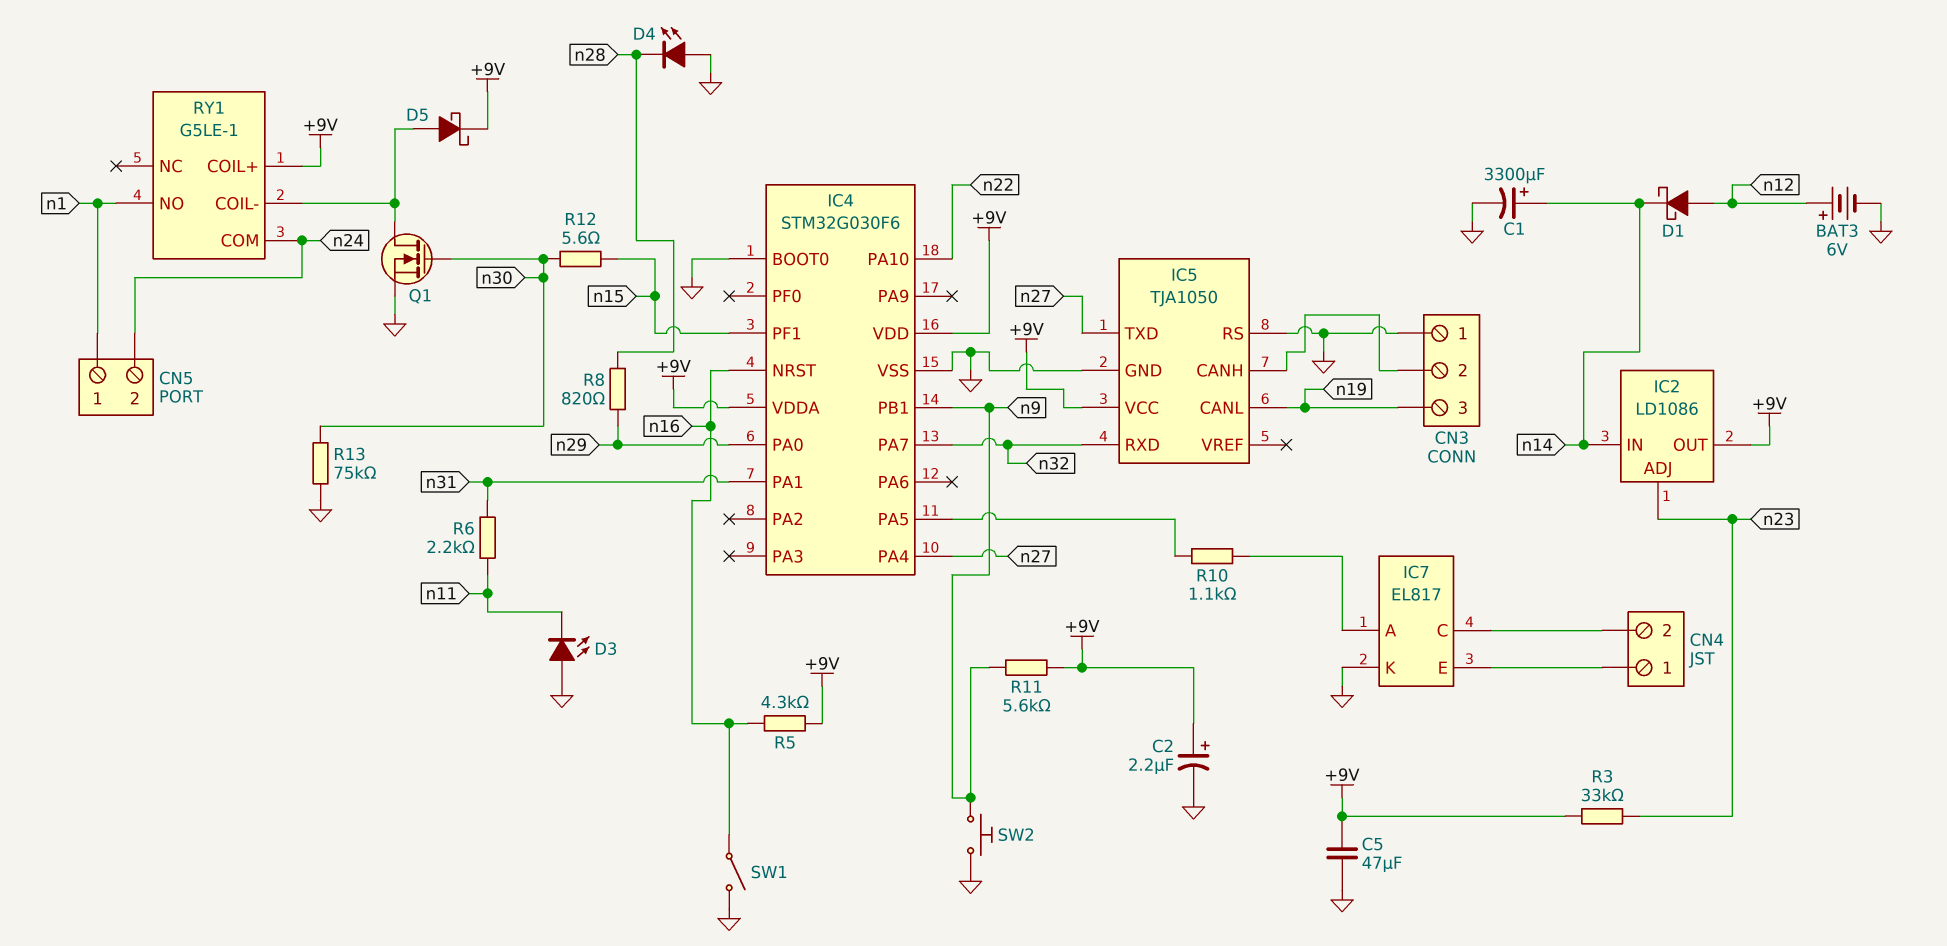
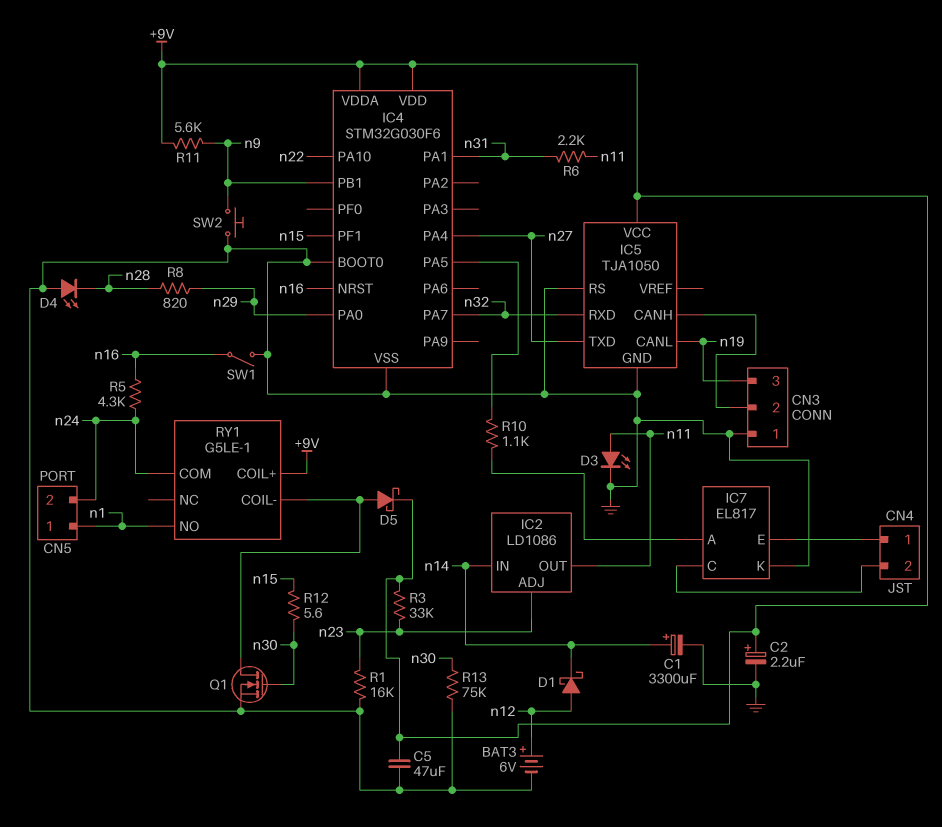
D3: LED (A GND, K n11) -> LED (A n11, K GND)
IC2 pin OUT: +9V -> n11
R1: none -> 16k (GND, n23)
R5: 4.3k (+9V, n16) -> 4.3k (n16, n24)

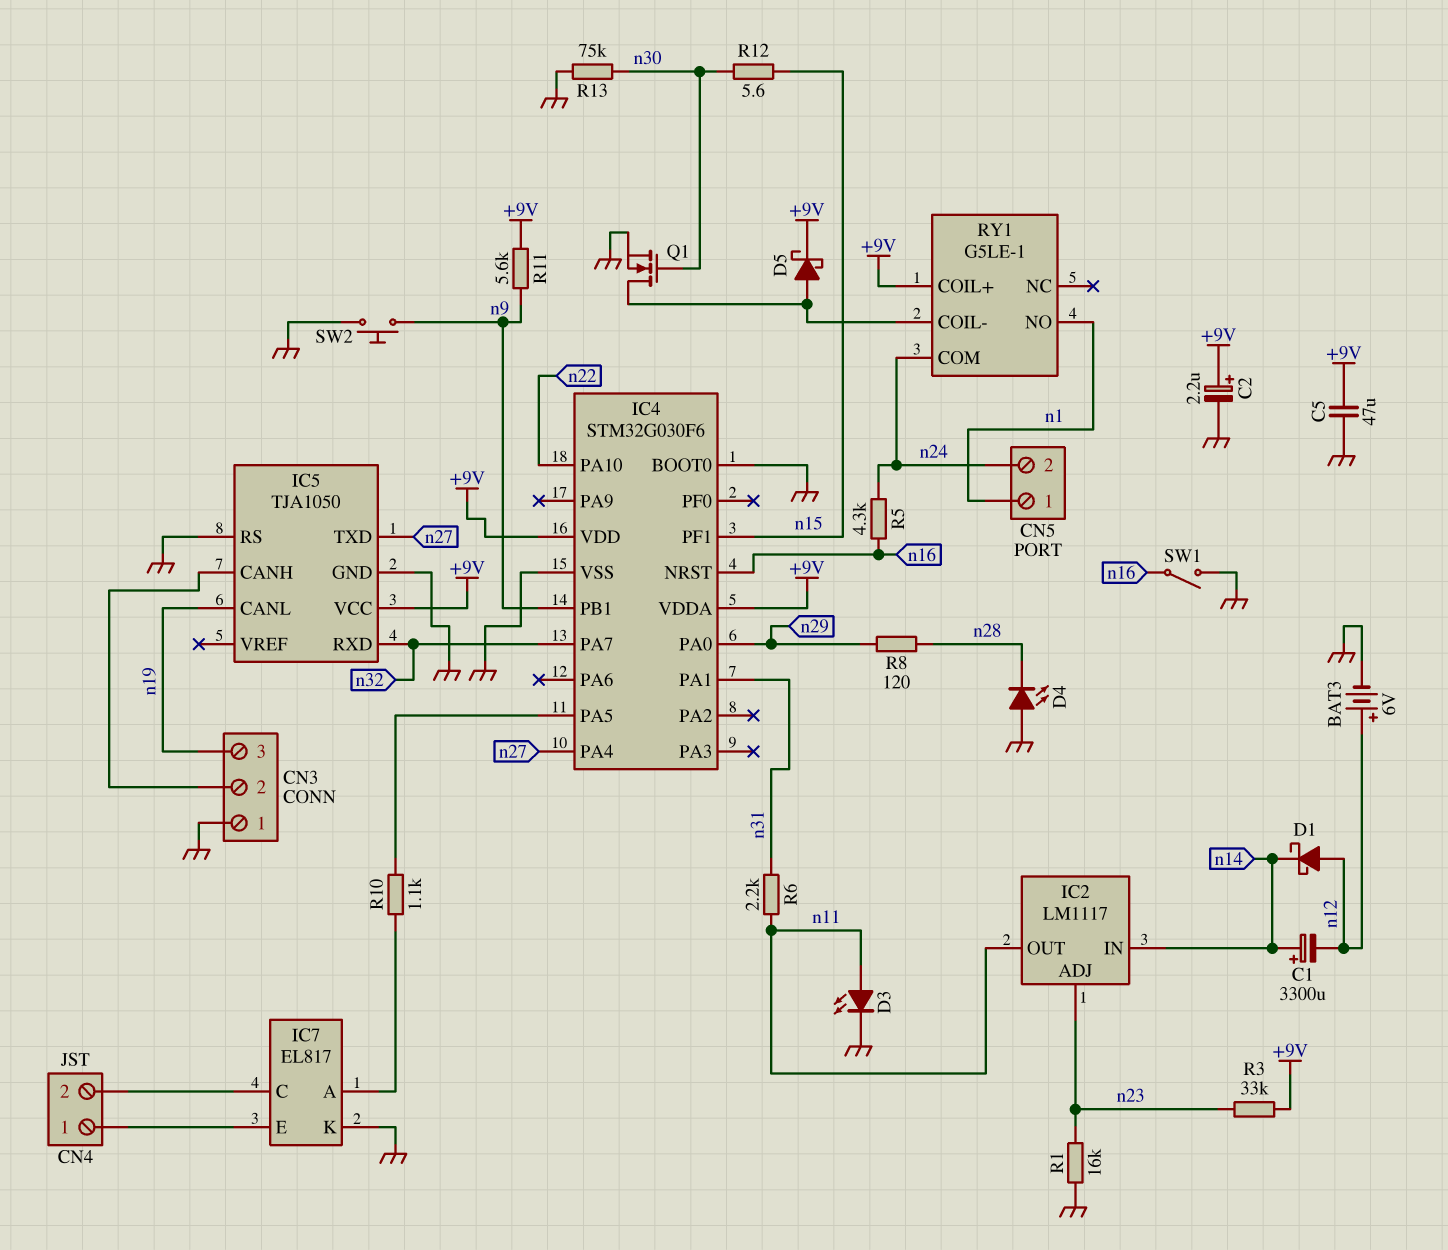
C1: 3300uF (plus n14, minus GND) -> 3300uF (plus n14, minus n12)
IC2: LD1086 -> LM1117
R8: 820 (n28, n29) -> 120 (n28, n29)

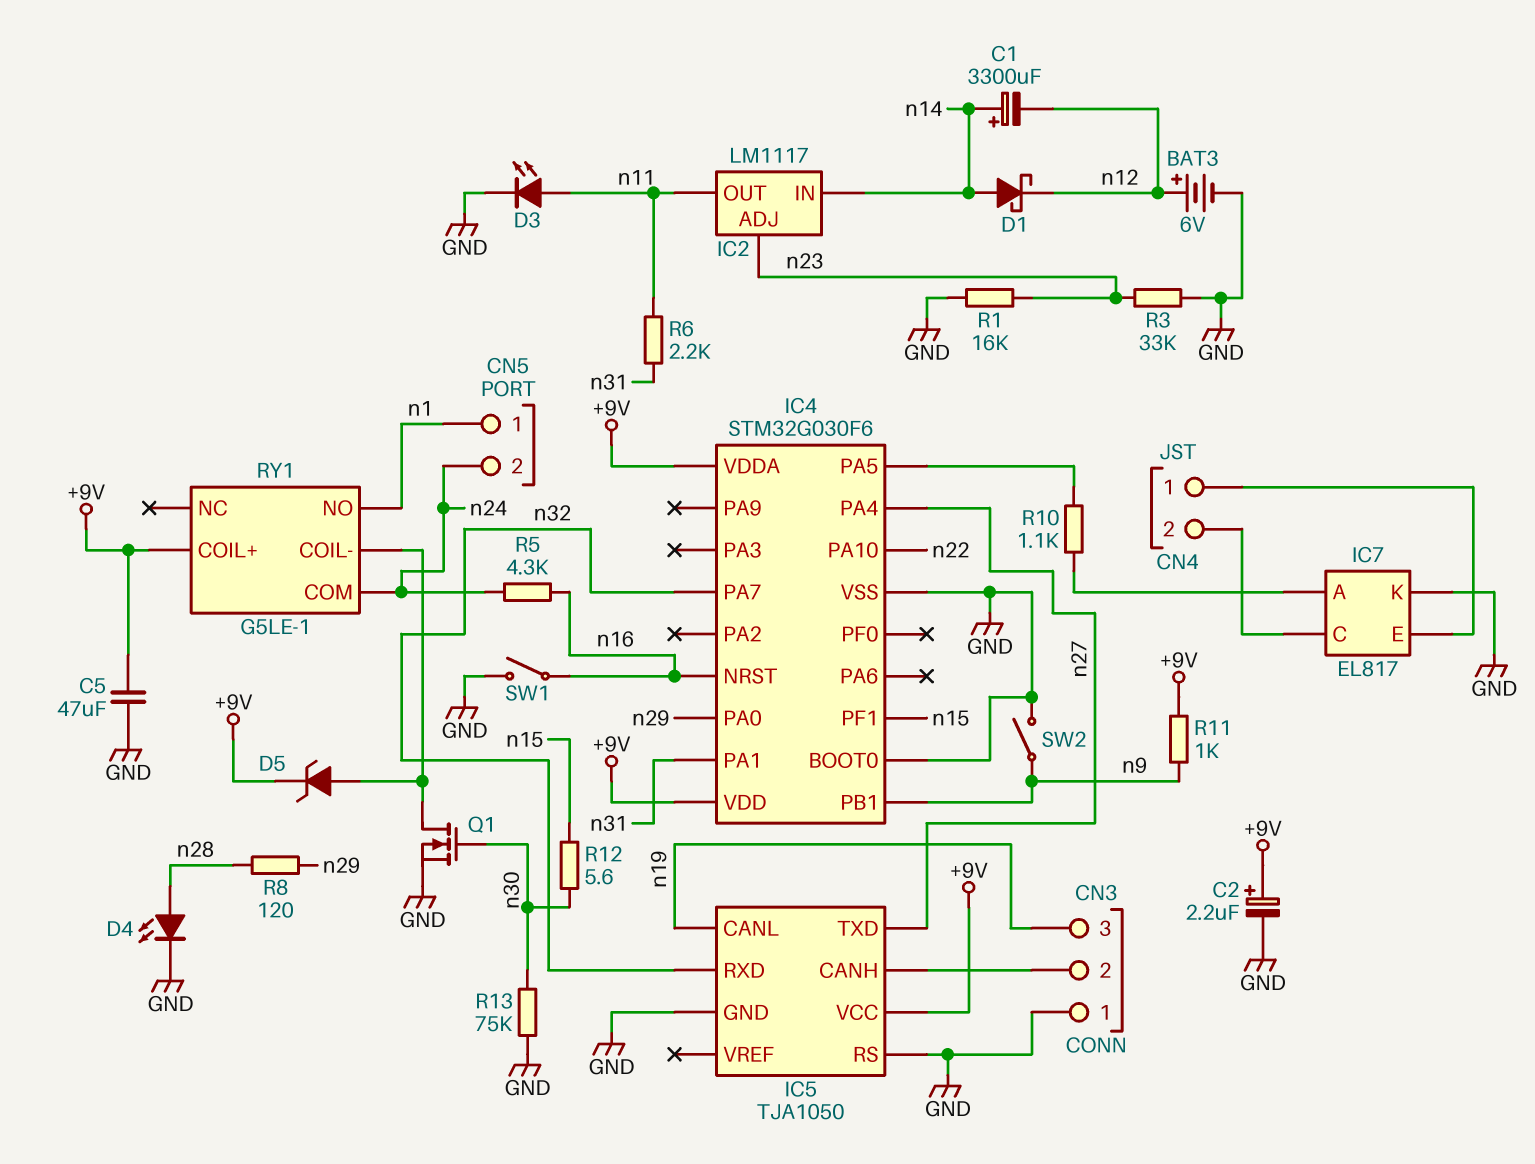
D1: schottky (A n12, K n14) -> schottky (A n14, K n12)
D4: LED (A GND, K n28) -> LED (A n28, K GND)
D5: schottky (A RY1/COIL-, K +9V) -> zener (A RY1/COIL-, K +9V)
R3: 33k (+9V, n23) -> 33k (GND, n23)
R11: 5.6k (+9V, n9) -> 1k (+9V, n9)
SW2: button (GND, n9) -> switch (GND, n9)

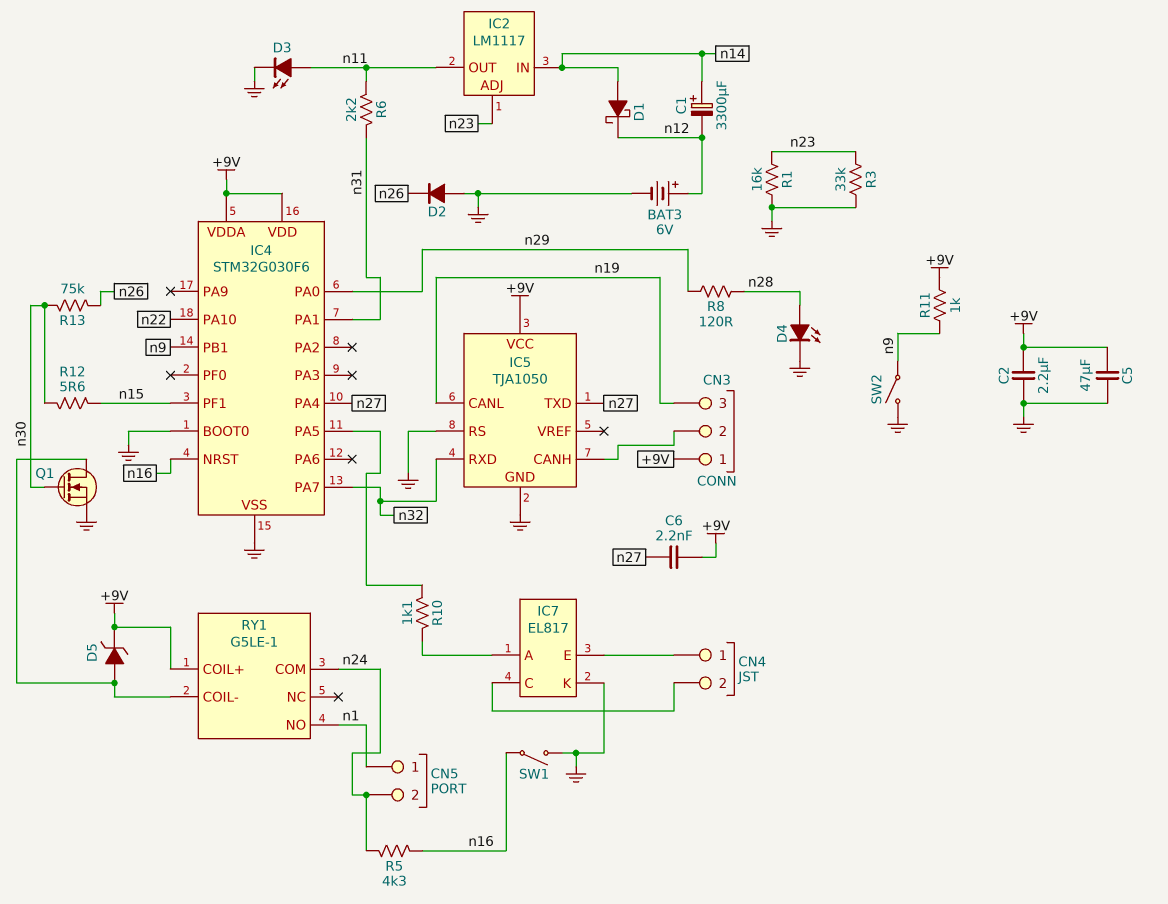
C2: 2.2uF (plus +9V, minus GND) -> 2.2uF (+9V, GND)
C6: none -> 2.2nF (+9V, n27)
CN3 pin 1: GND -> +9V
D2: none -> diode (A GND, K n26)
R13: 75k (GND, n30) -> 75k (n26, n30)

